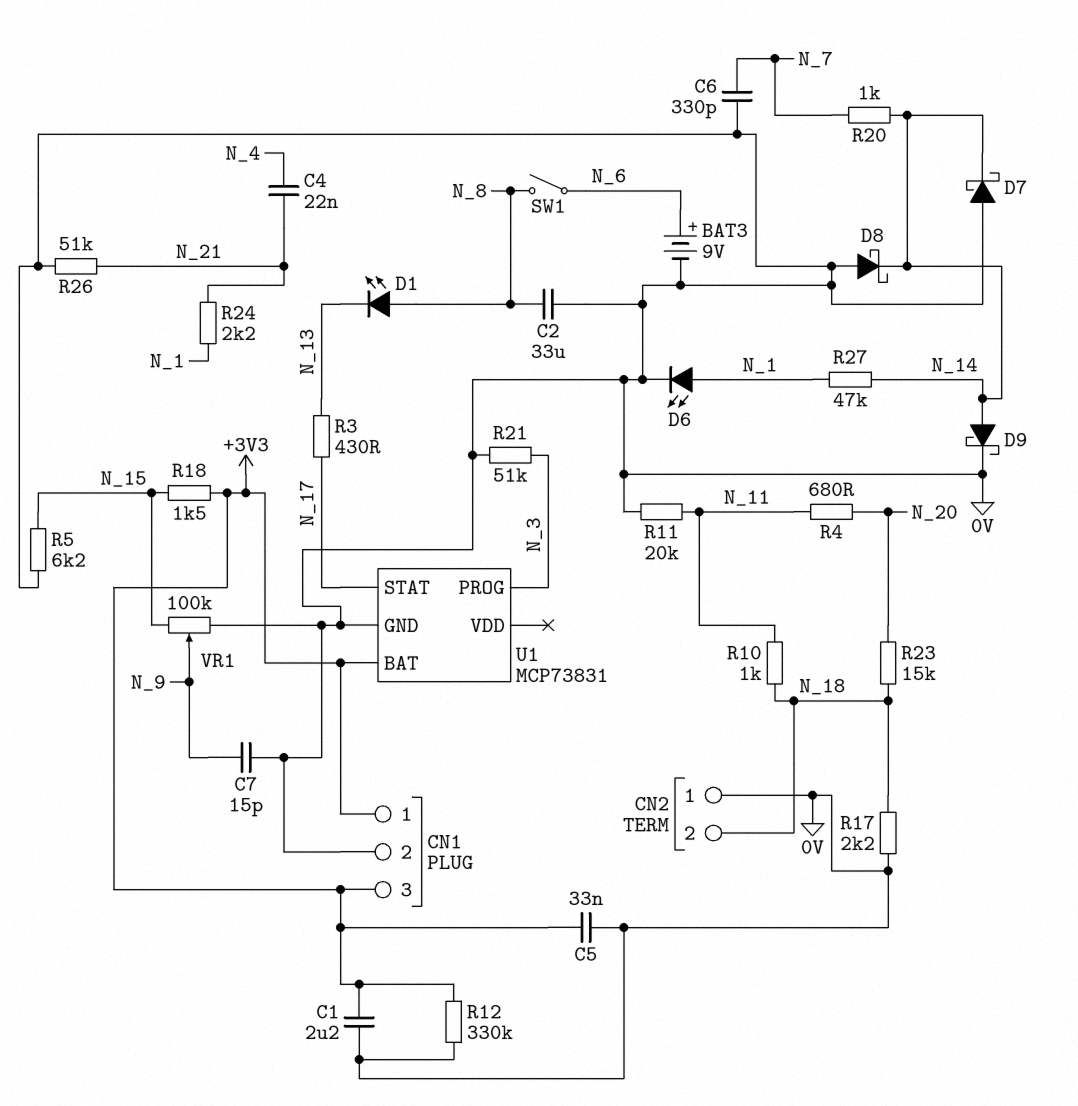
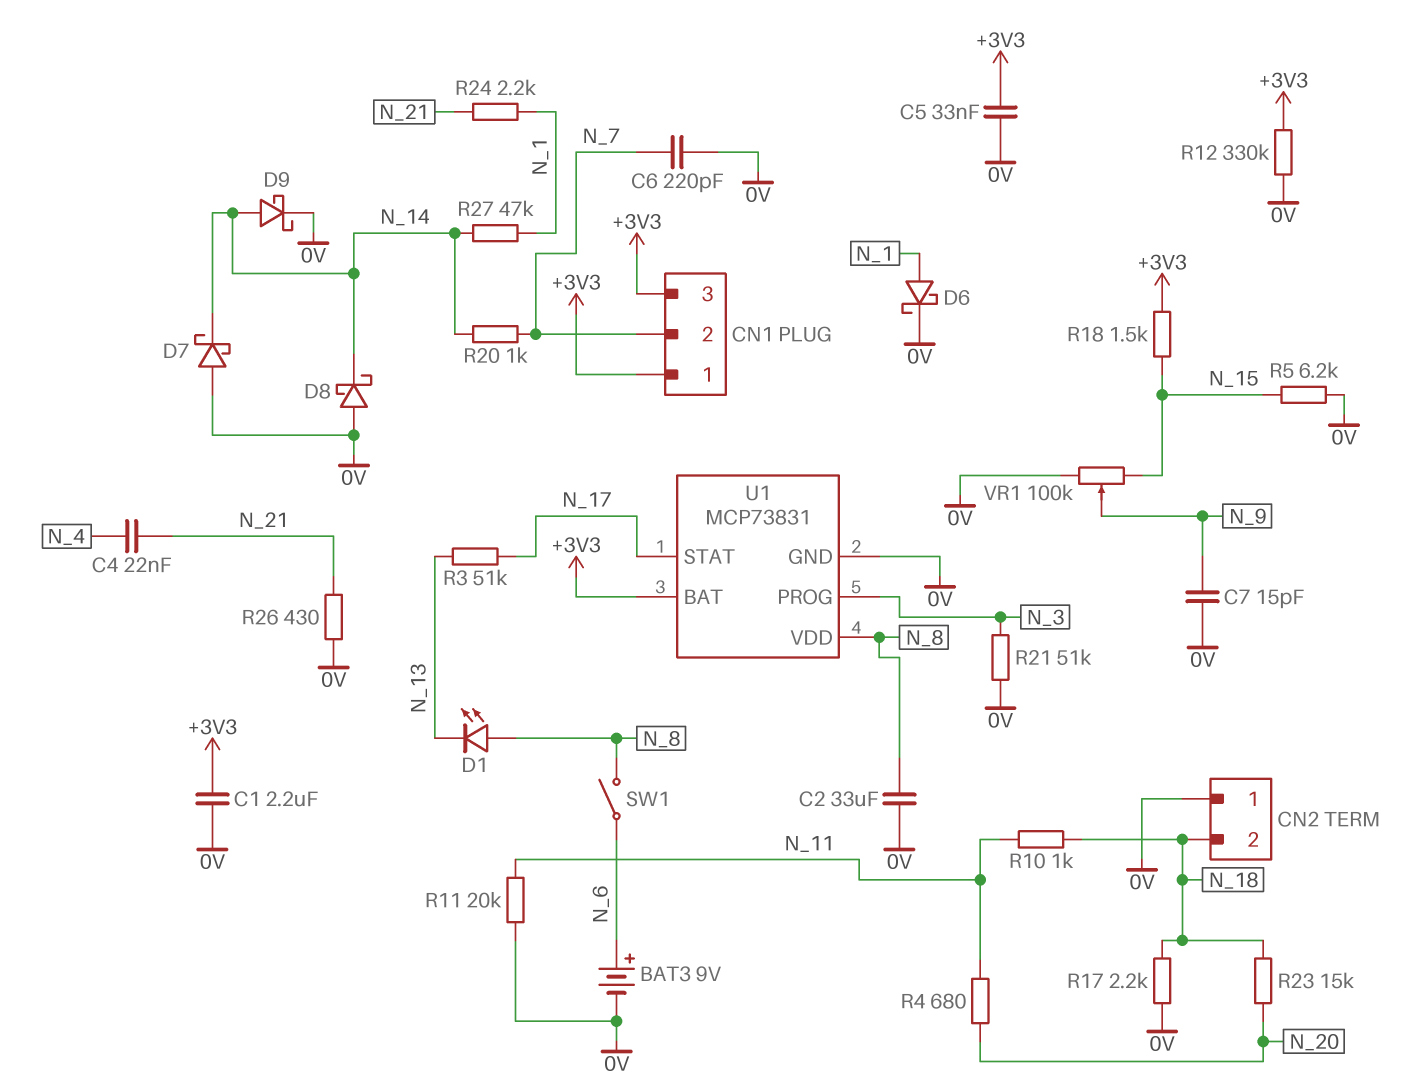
C6: 330pF (0V, N_7) -> 220pF (0V, N_7)
CN1 pin 2: 0V -> N_7
D6: LED (A N_1, K 0V) -> schottky (A N_1, K 0V)
R3: 430 (N_13, N_17) -> 51k (N_13, N_17)
R26: 51k (0V, N_21) -> 430 (0V, N_21)
U1 pin VDD: none -> N_8

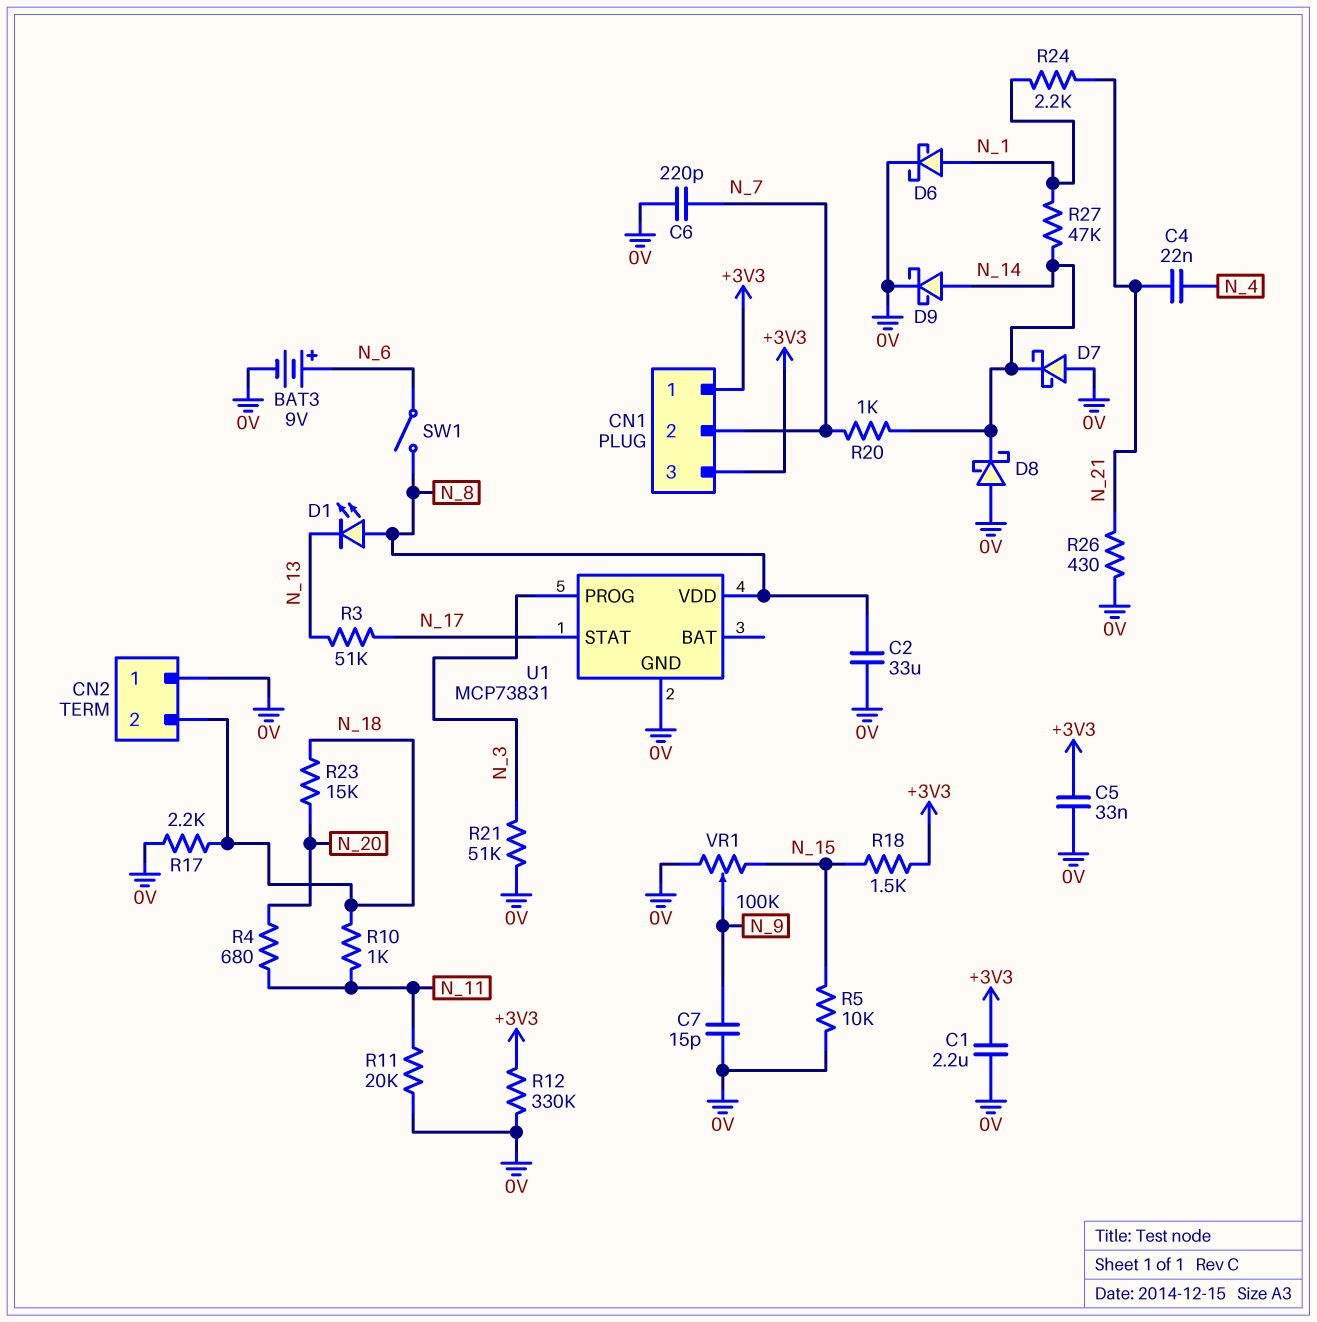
R5: 6.2k (0V, N_15) -> 10k (0V, N_15)
U1 pin BAT: +3V3 -> none

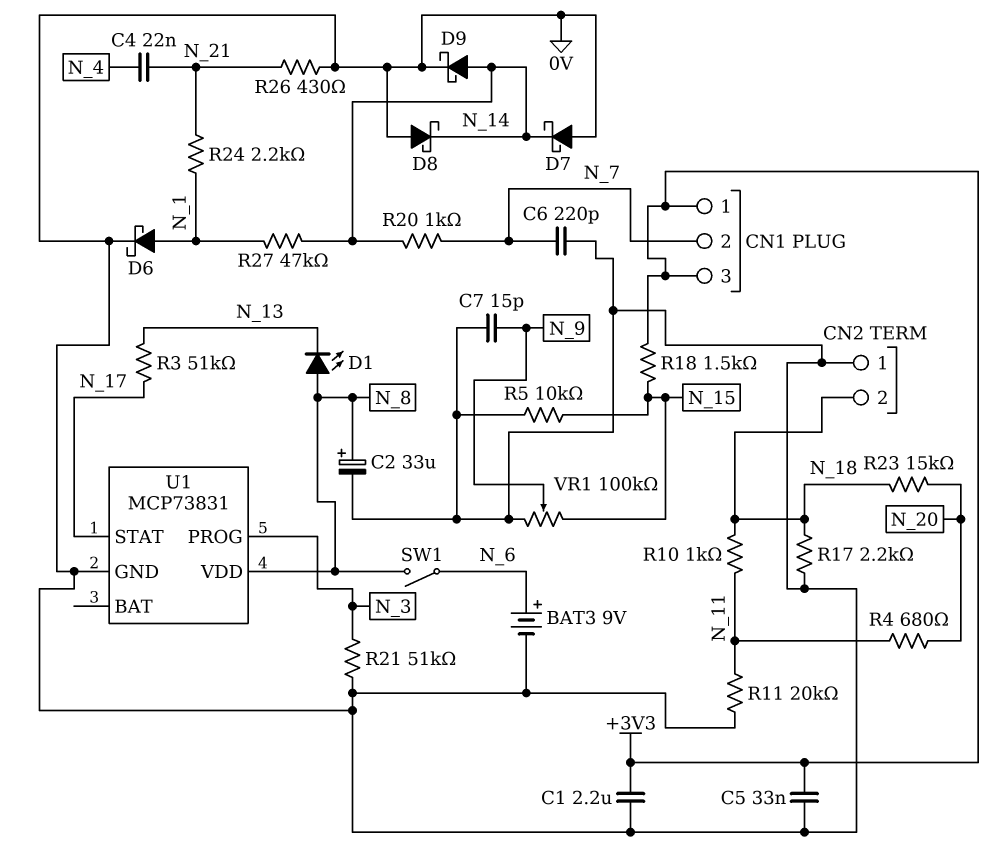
C2: 33uF (0V, N_8) -> 33uF (plus N_8, minus 0V)
R12: 330k (+3V3, 0V) -> none

